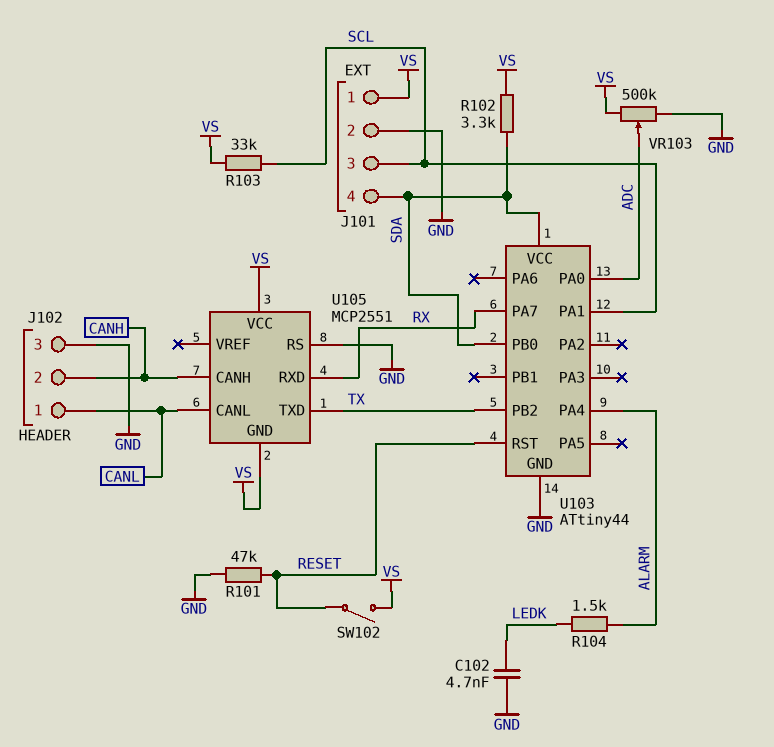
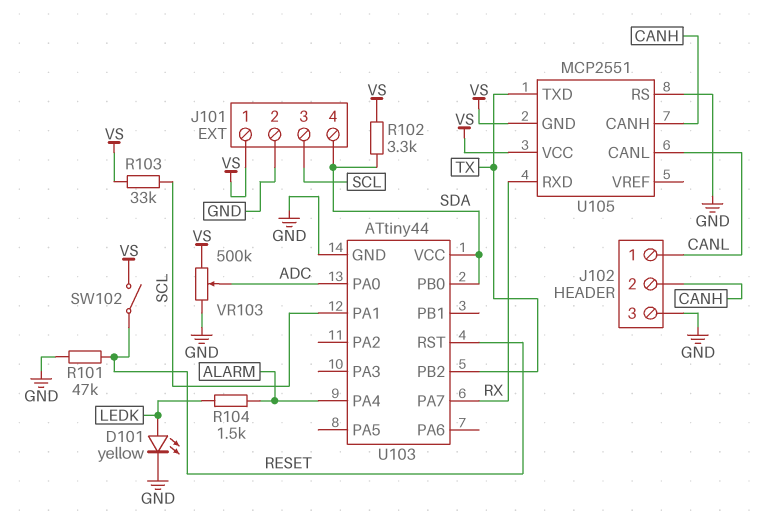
C102: 4.7nF (GND, LEDK) -> none
D101: none -> LED yellow (A LEDK, K GND)

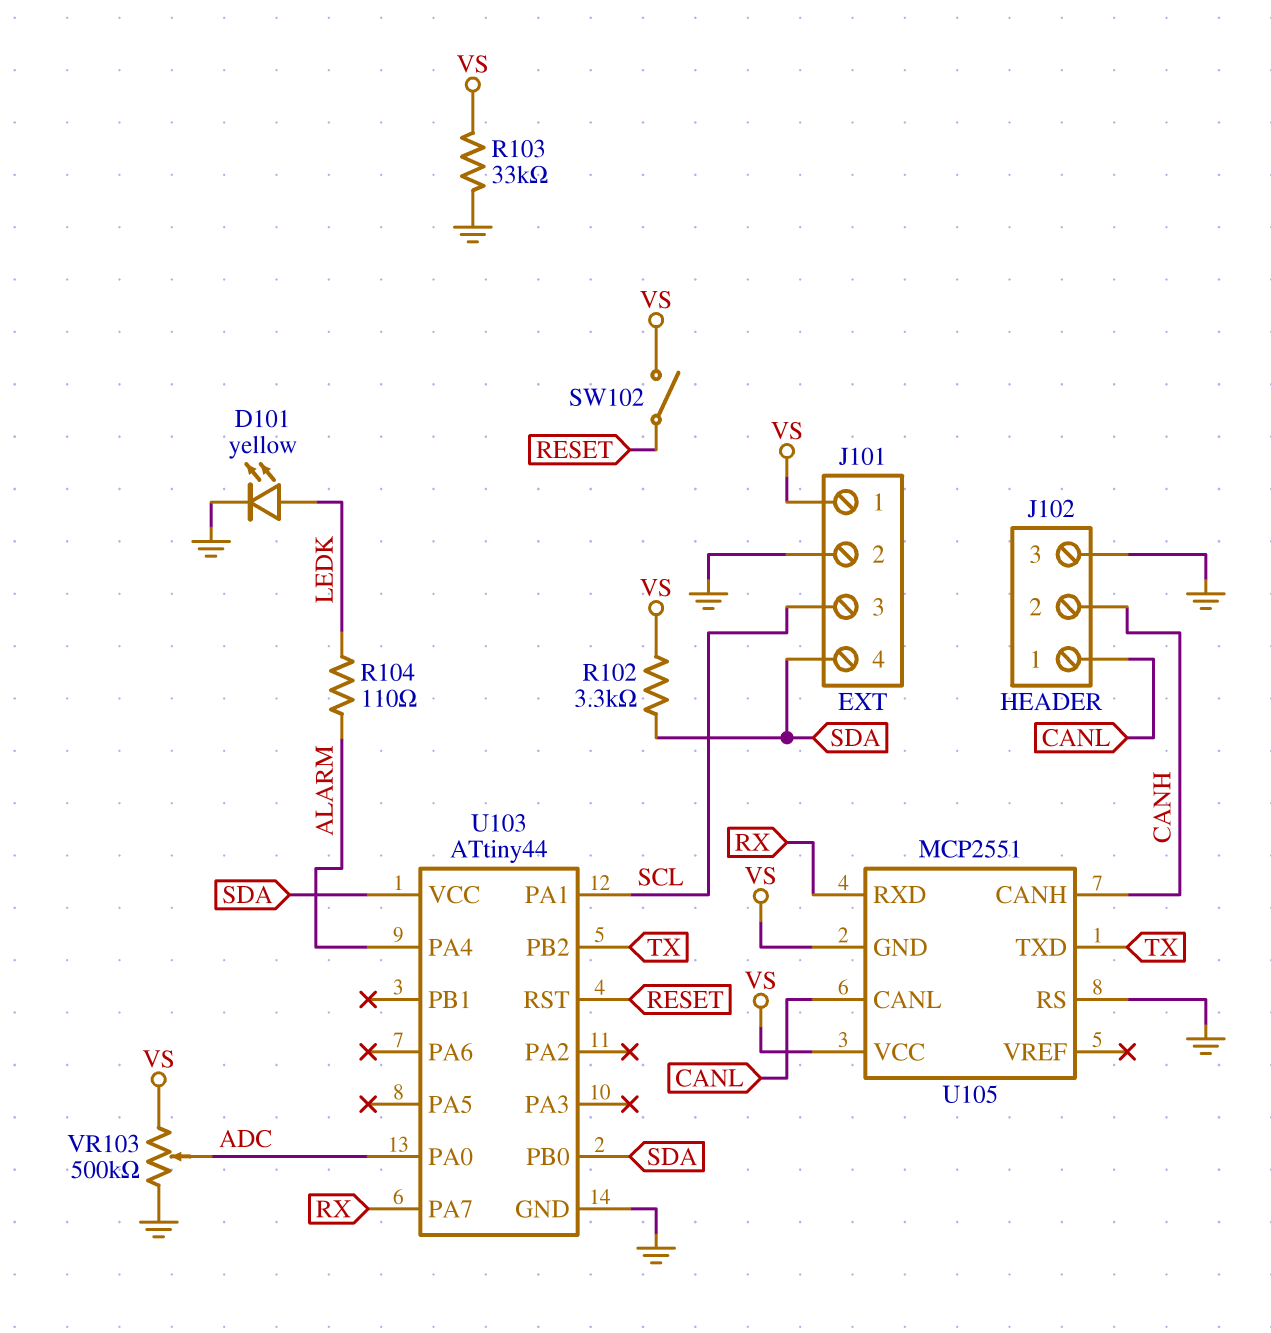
R101: 47k (GND, RESET) -> none
R103: 33k (SCL, VS) -> 33k (GND, VS)
R104: 1.5k (ALARM, LEDK) -> 110 (ALARM, LEDK)

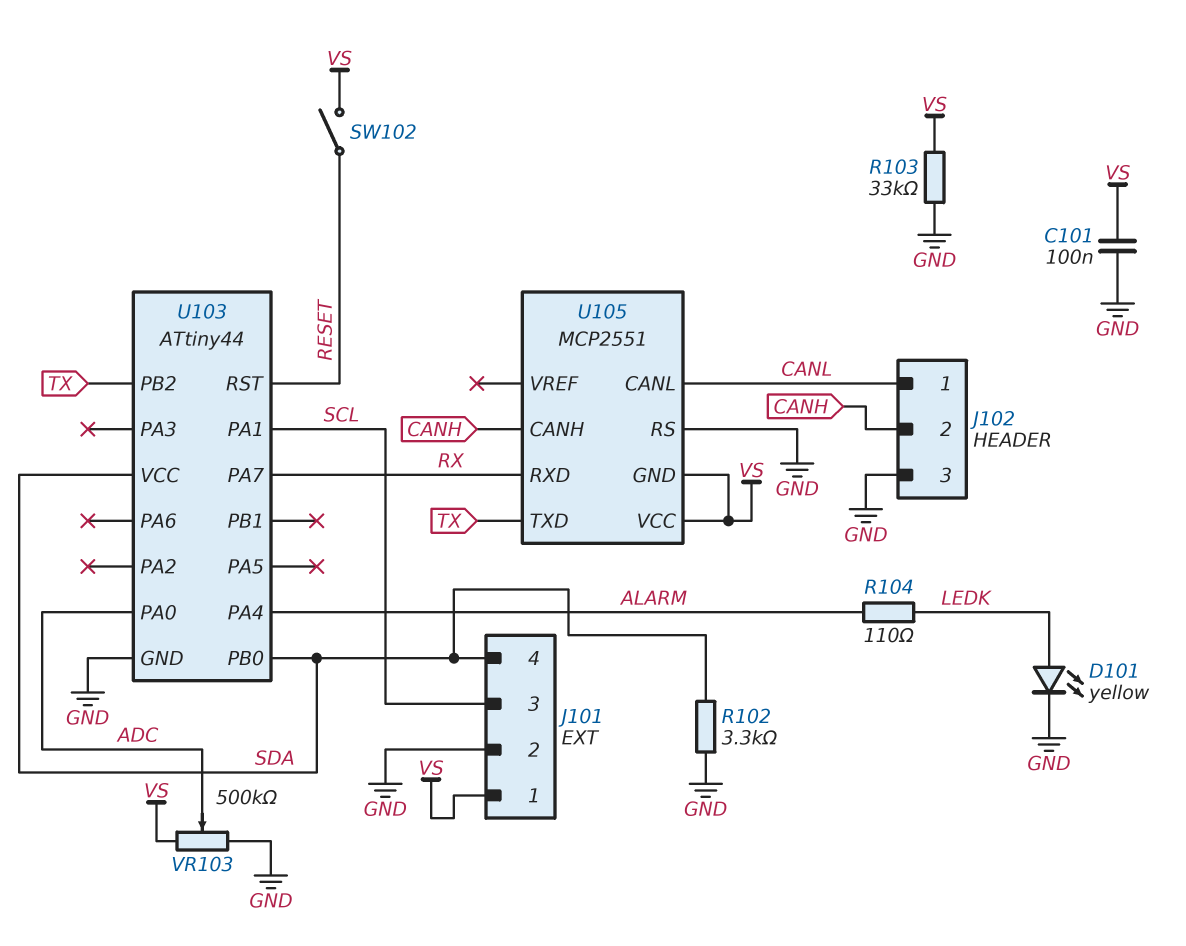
C101: none -> 100nF (GND, VS)
R102: 3.3k (SDA, VS) -> 3.3k (GND, SDA)

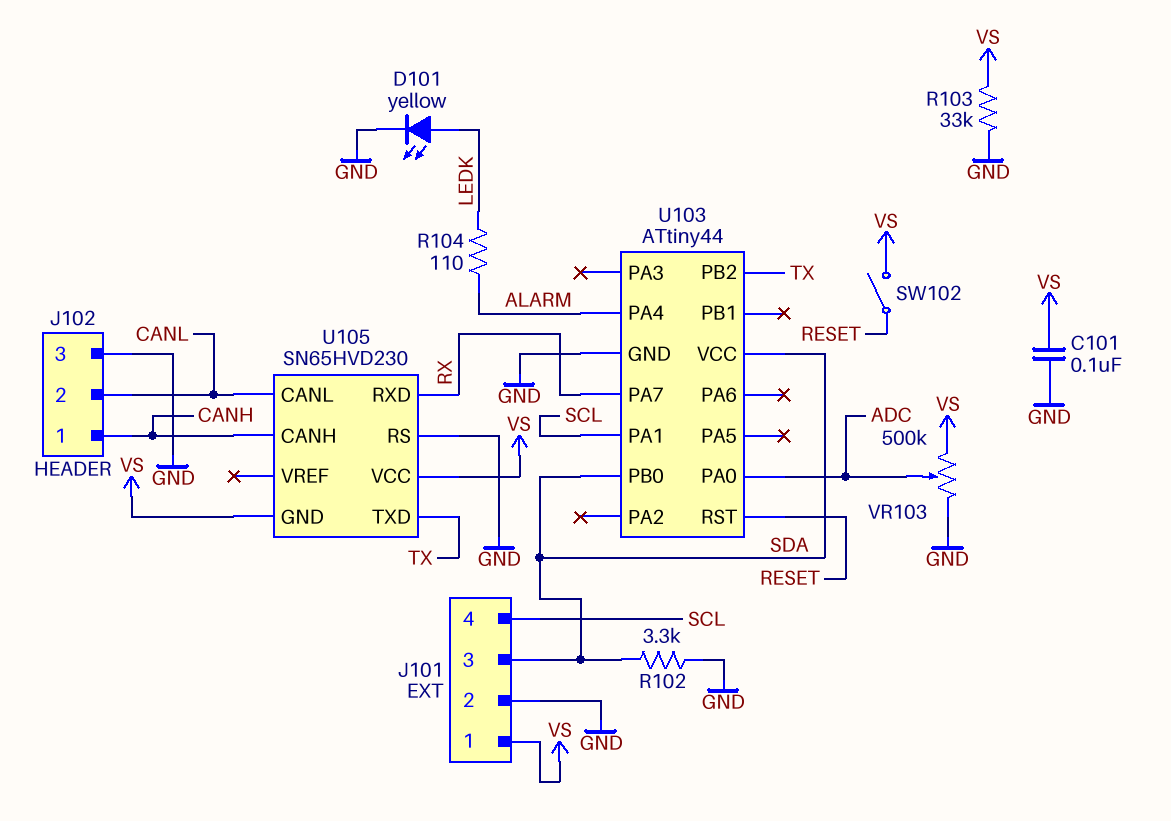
J101 pin 3: SCL -> SDA
J101 pin 4: SDA -> SCL
J102 pin 1: CANL -> CANH
J102 pin 2: CANH -> CANL
U105: MCP2551 -> SN65HVD230

